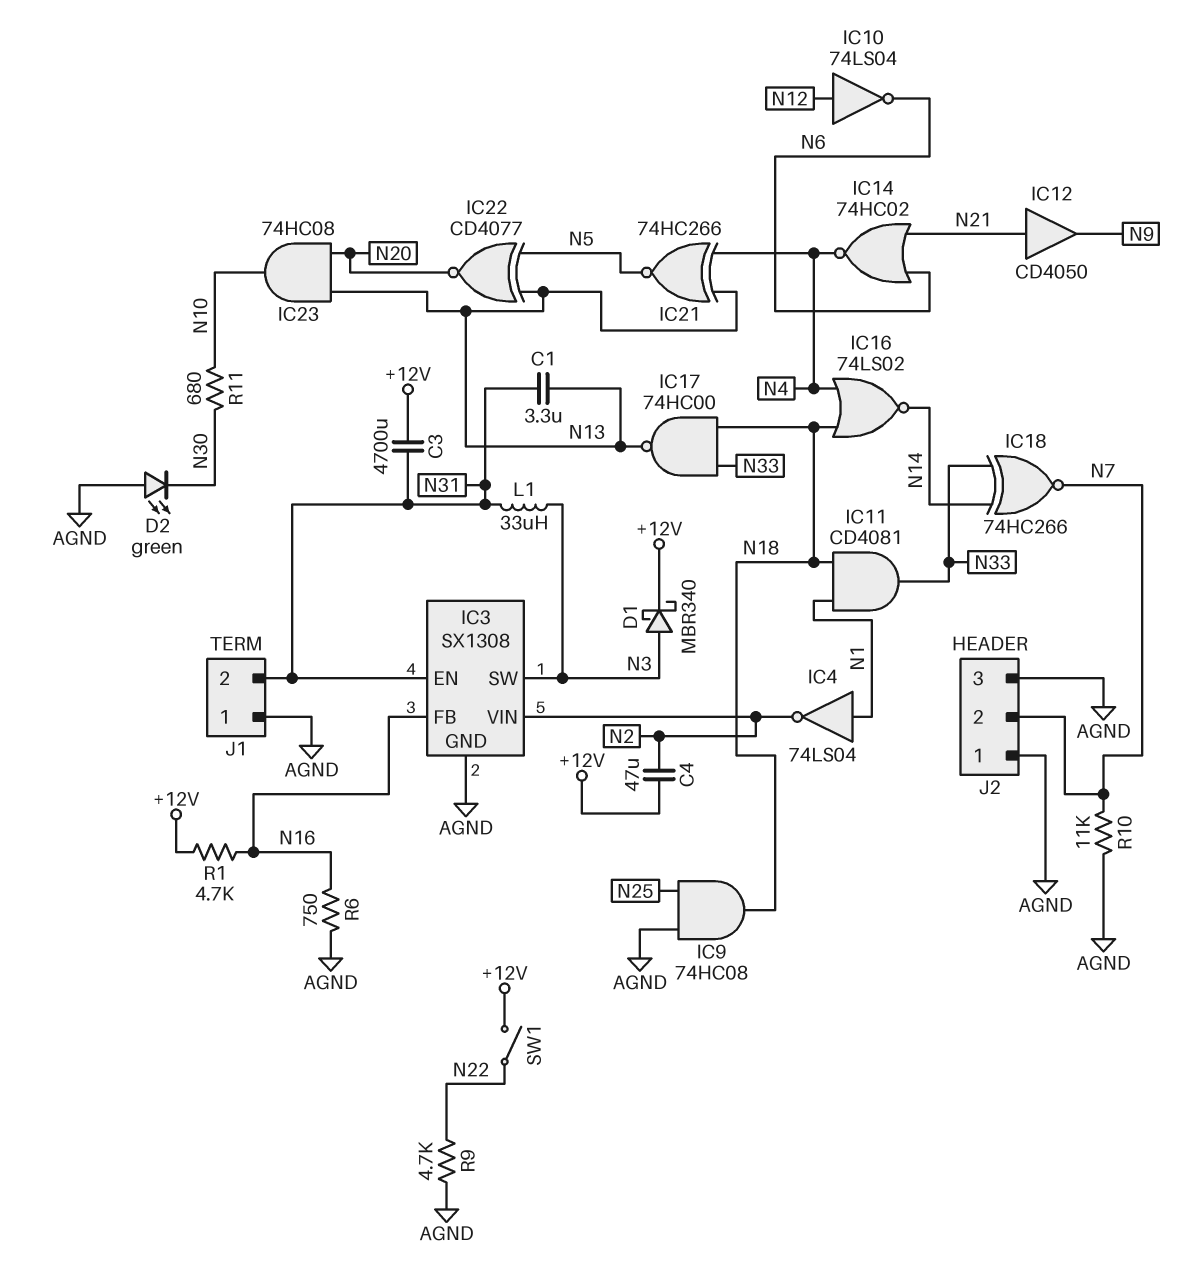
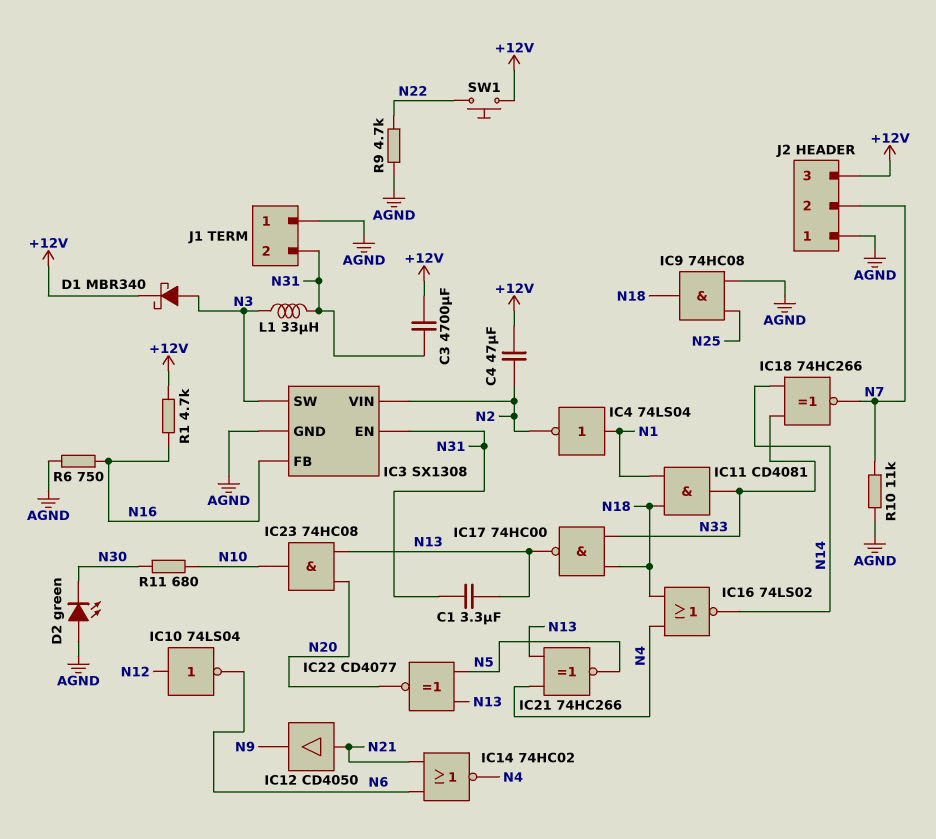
J2 pin 3: AGND -> +12V
SW1: switch (+12V, N22) -> button (+12V, N22)

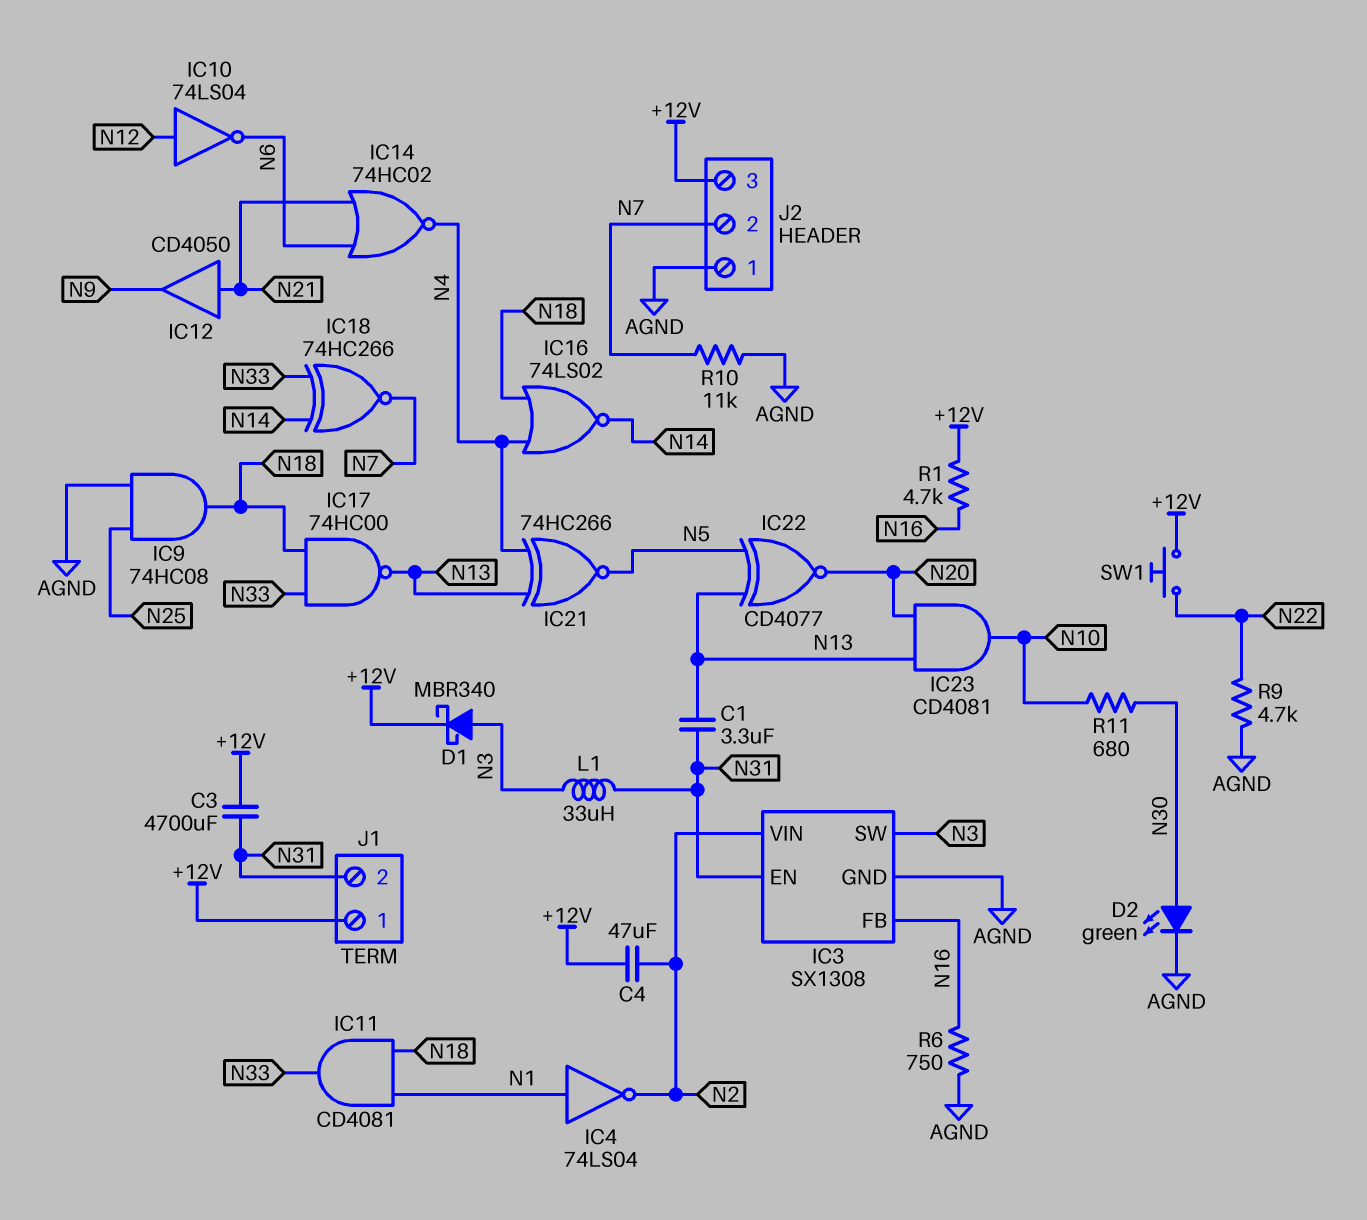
D2: LED green (A AGND, K N30) -> LED green (A N30, K AGND)
IC23: AND 74HC08 (in N13, in N20, out N10) -> AND CD4081 (in N13, in N20, out N10)
J1 pin 1: AGND -> +12V

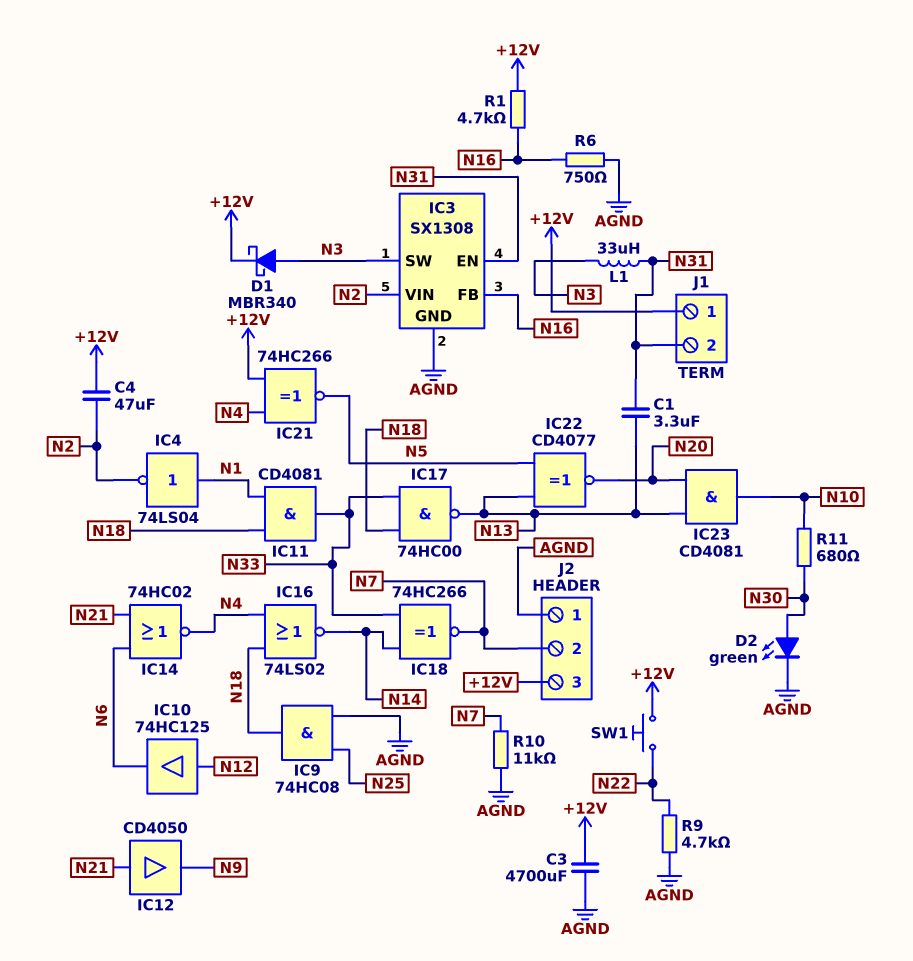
C3: 4700uF (+12V, N31) -> 4700uF (+12V, AGND)
IC10: NOT 74LS04 (in N12, out N6) -> buffer 74HC125 (in N12, out N6)
IC21: XNOR 74HC266 (in N4, in N13, out N5) -> XNOR 74HC266 (in +12V, in N4, out N5)

